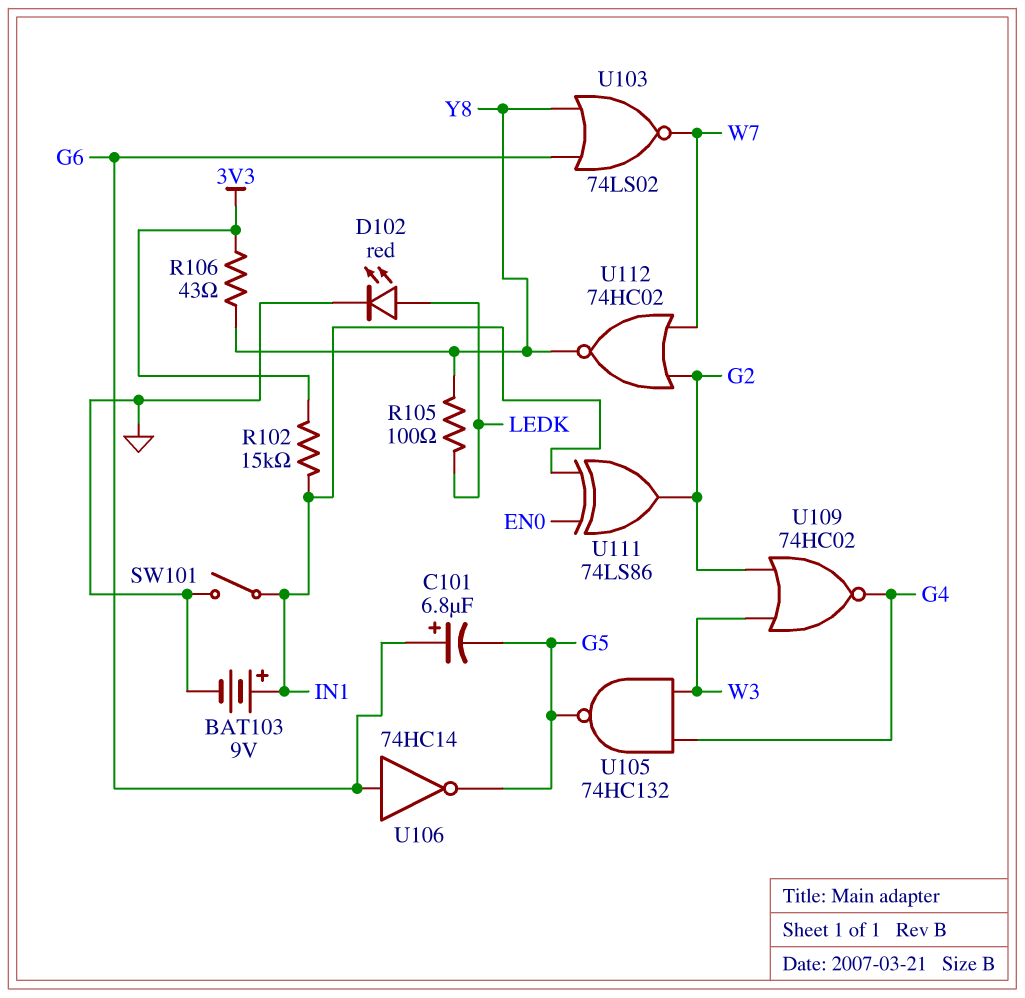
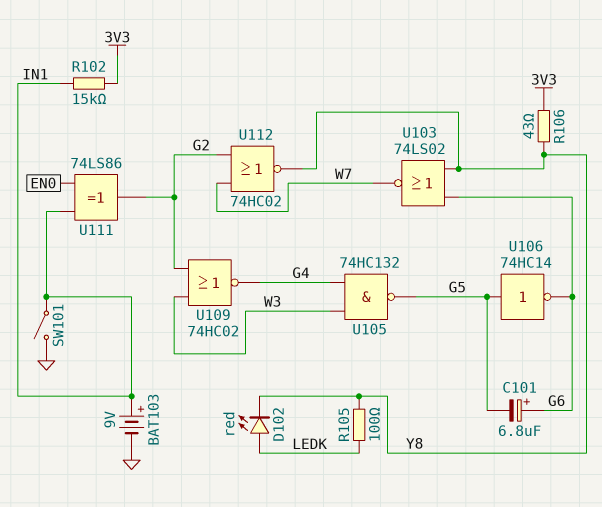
D102: LED red (A LEDK, K GND) -> LED red (A LEDK, K Y8)
U106: NOT 74HC14 (in G6, out G5) -> NOT 74HC14 (in G5, out G6)

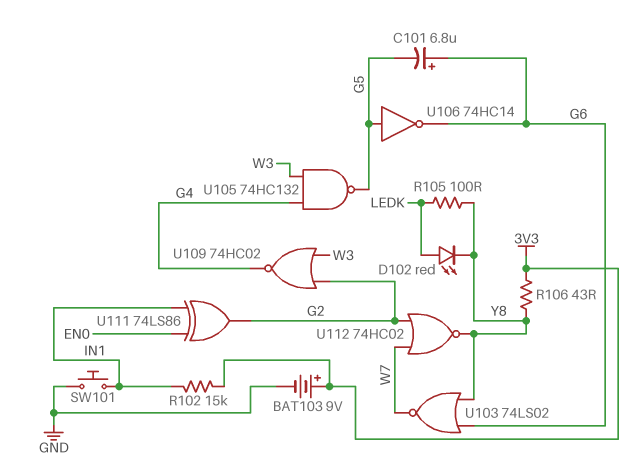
BAT103: 9V (plus IN1, minus GND) -> 9V (plus 3V3, minus GND)
SW101: switch (GND, IN1) -> button (GND, IN1)

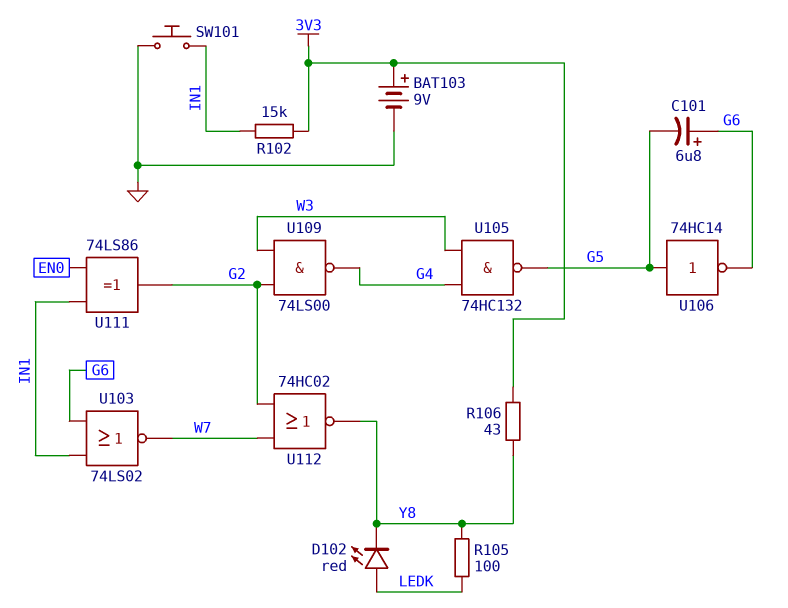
U103: NOR 74LS02 (in G6, in Y8, out W7) -> NOR 74LS02 (in G6, in IN1, out W7)
U109: NOR 74HC02 (in G2, in W3, out G4) -> NAND 74LS00 (in G2, in W3, out G4)

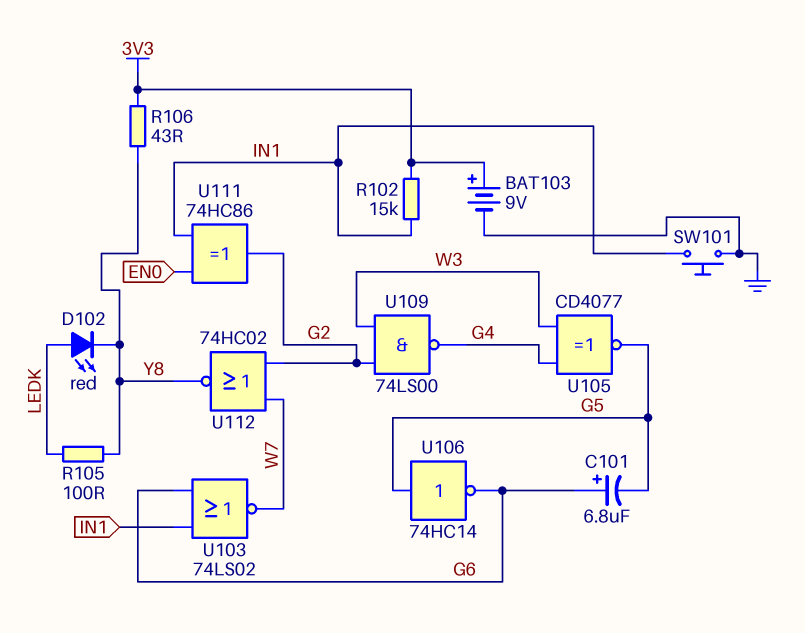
U105: NAND 74HC132 (in G4, in W3, out G5) -> XNOR CD4077 (in G4, in W3, out G5)
U111: XOR 74LS86 (in EN0, in IN1, out G2) -> XOR 74HC86 (in EN0, in IN1, out G2)

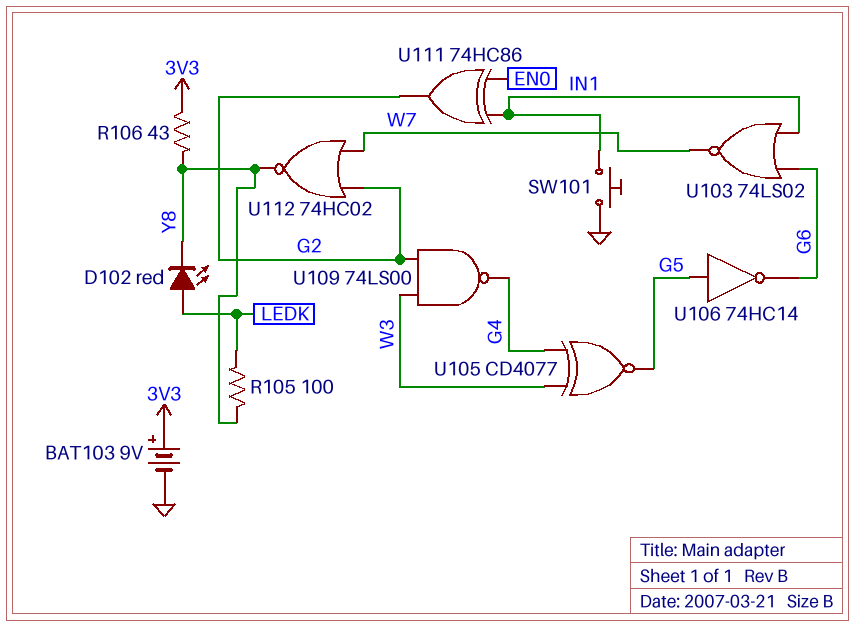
C101: 6.8uF (plus G6, minus G5) -> none
R102: 15k (3V3, IN1) -> none

